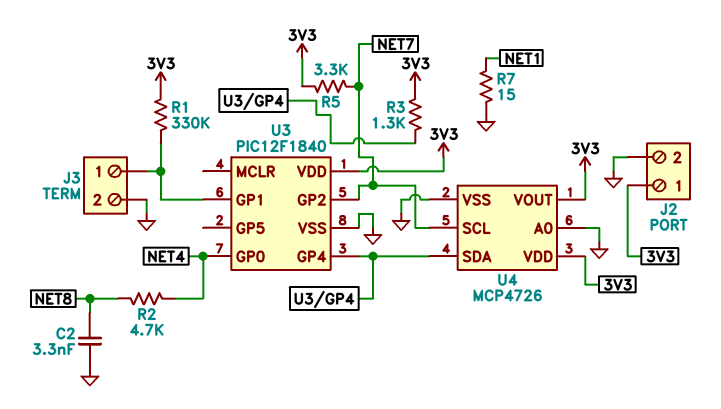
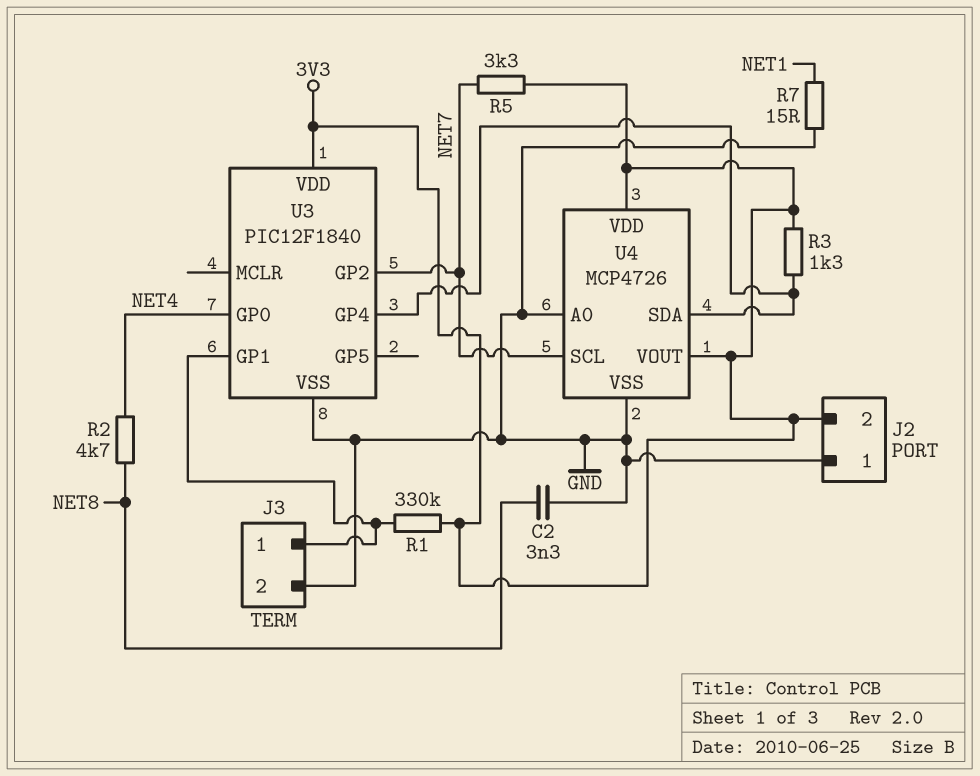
J2 pin 1: 3V3 -> GND
J2 pin 2: GND -> 3V3

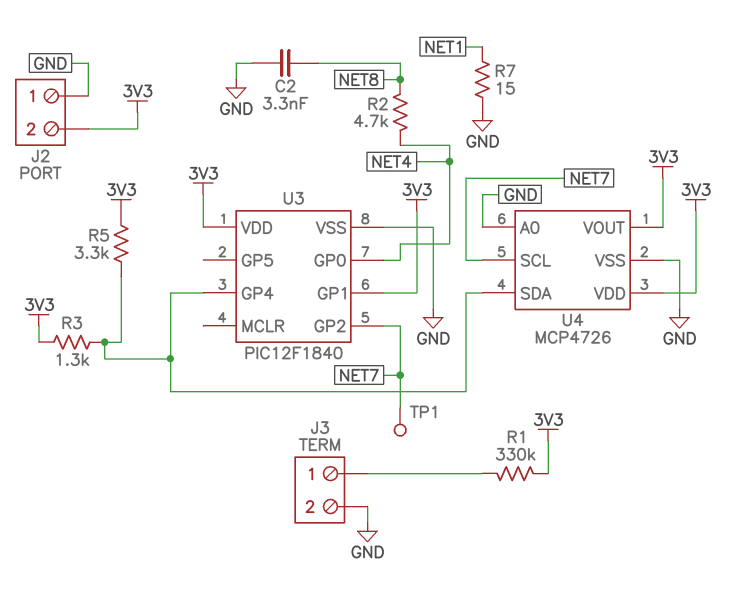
R5: 3.3k (3V3, NET7) -> 3.3k (3V3, U3/GP4)
TP1: none -> test point (NET7)
U3 pin GP1: J3/1 -> 3V3

